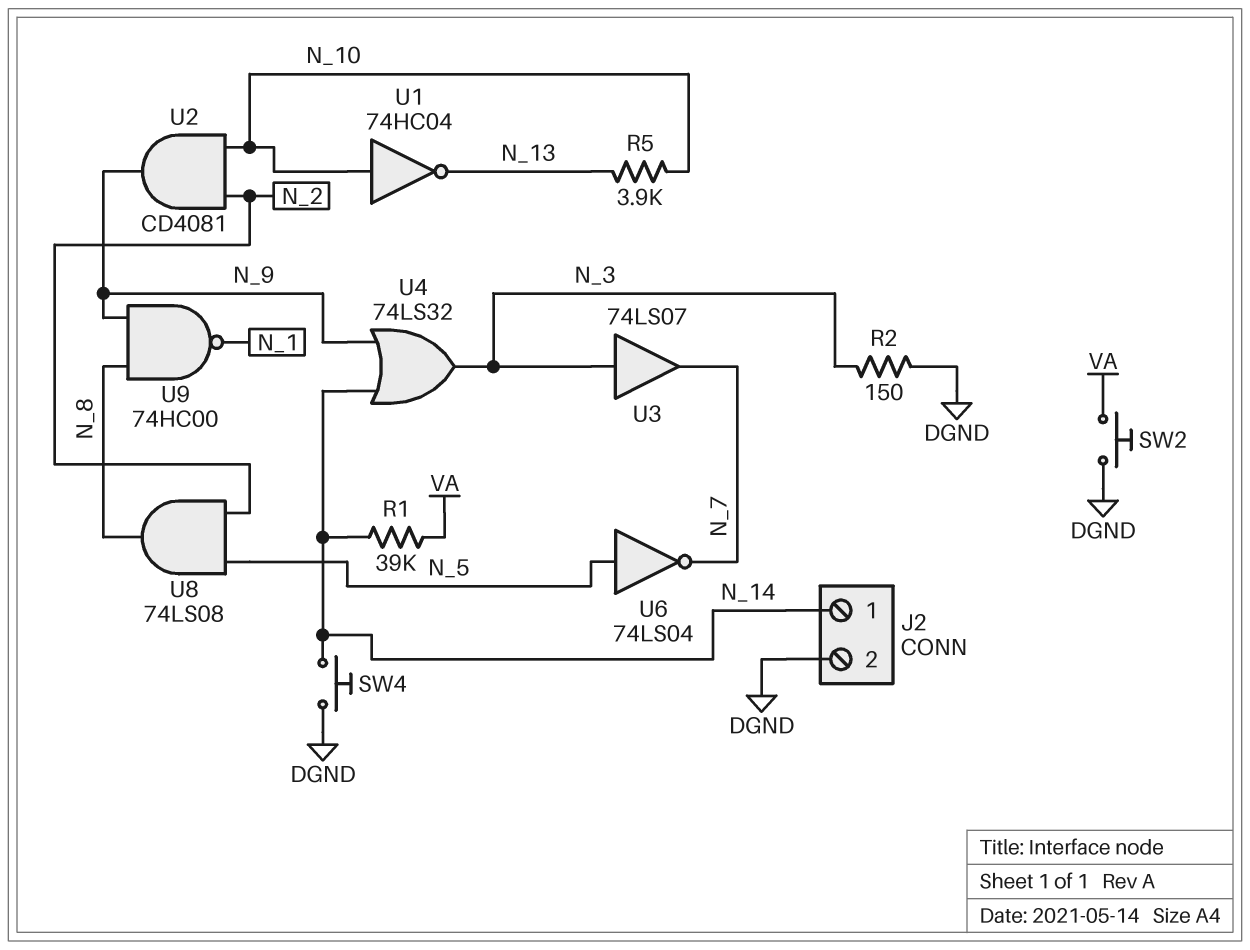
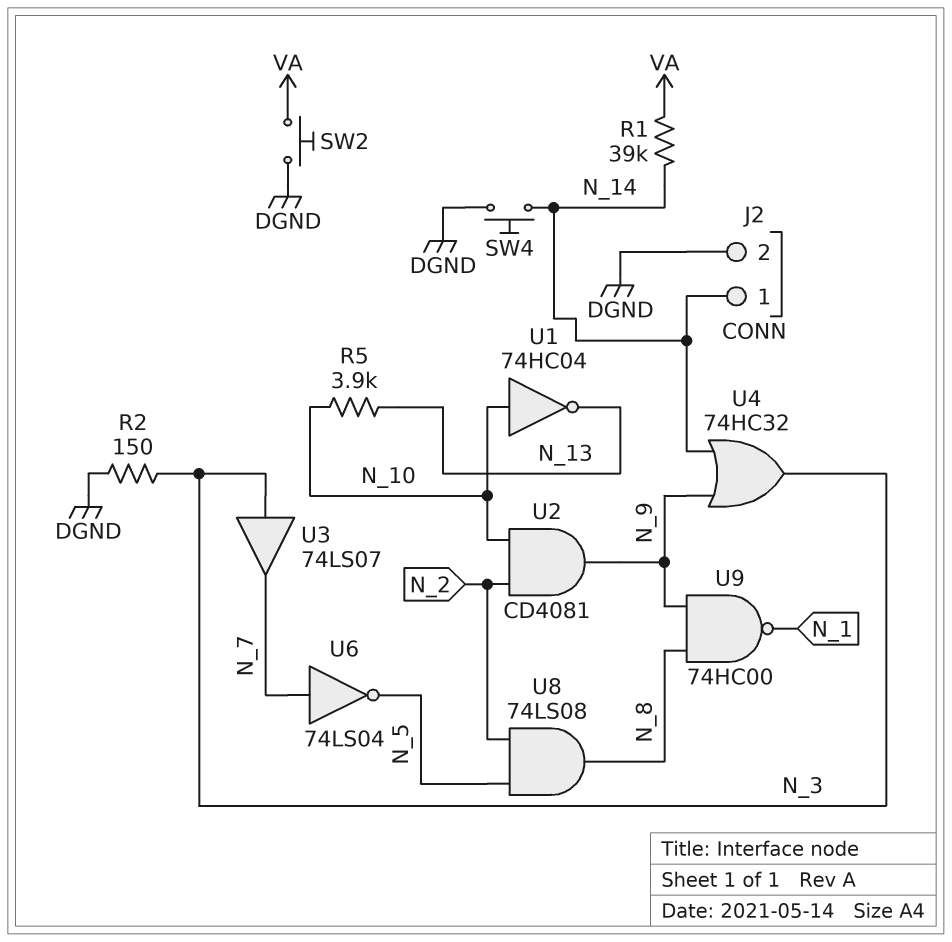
U4: OR 74LS32 (in N_9, in N_14, out N_3) -> OR 74HC32 (in N_9, in N_14, out N_3)
U6: NOT 74LS04 (in N_5, out N_7) -> NOT 74LS04 (in N_7, out N_5)

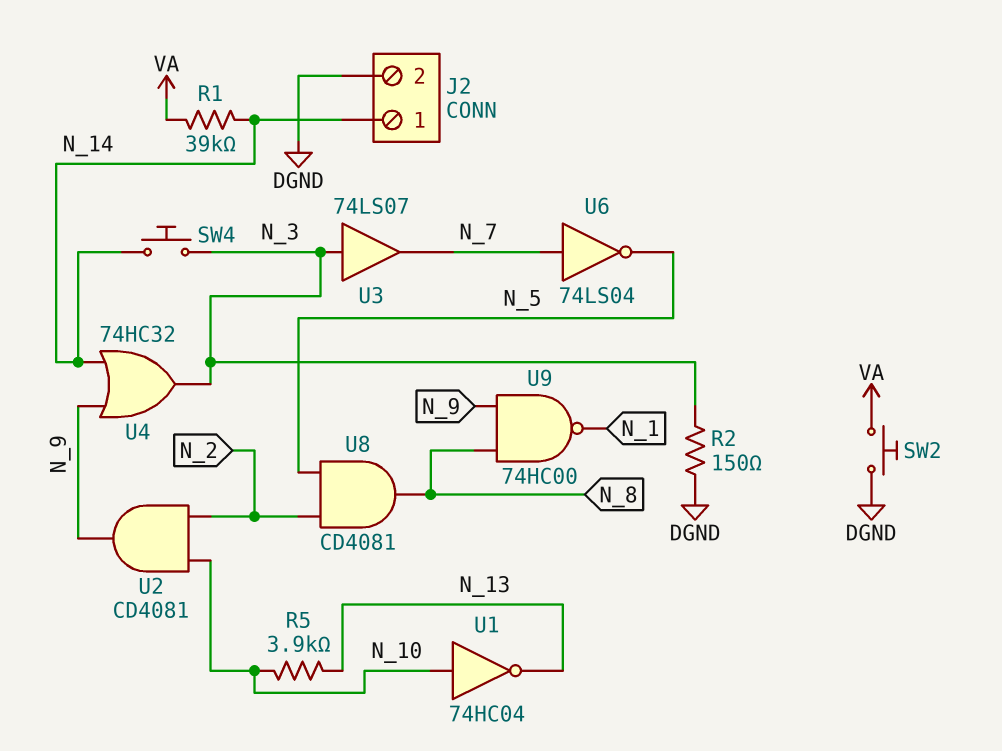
SW4: button (DGND, N_14) -> button (N_3, N_14)
U8: AND 74LS08 (in N_2, in N_5, out N_8) -> AND CD4081 (in N_2, in N_5, out N_8)

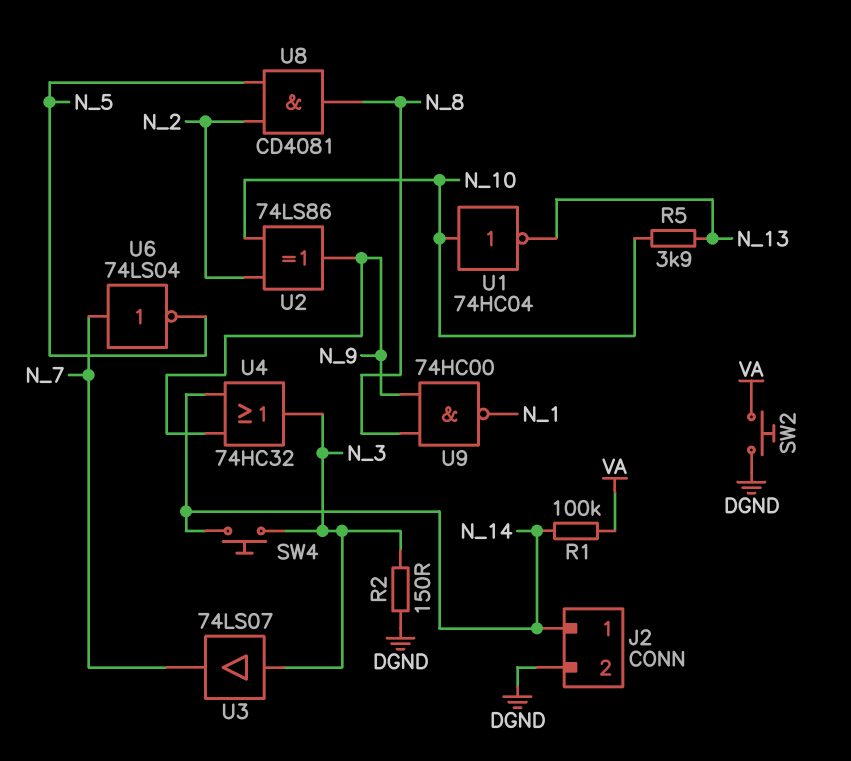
R1: 39k (N_14, VA) -> 100k (N_14, VA)
U2: AND CD4081 (in N_2, in N_10, out N_9) -> XOR 74LS86 (in N_2, in N_10, out N_9)

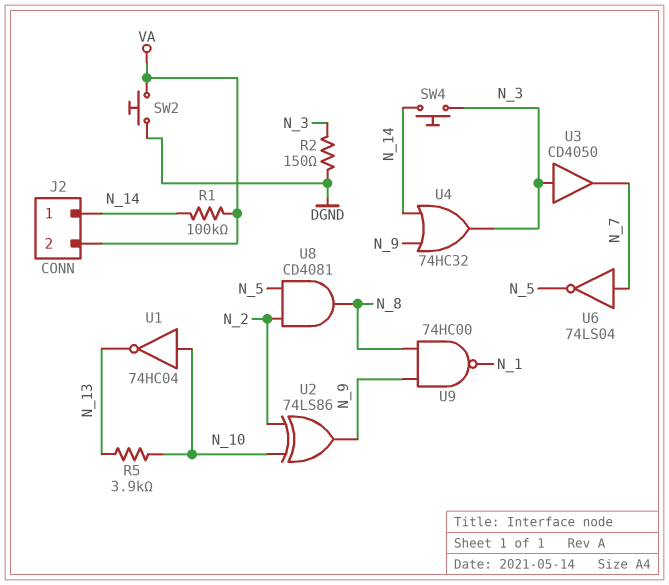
J2 pin 2: DGND -> VA
U3: buffer 74LS07 (in N_3, out N_7) -> buffer CD4050 (in N_3, out N_7)

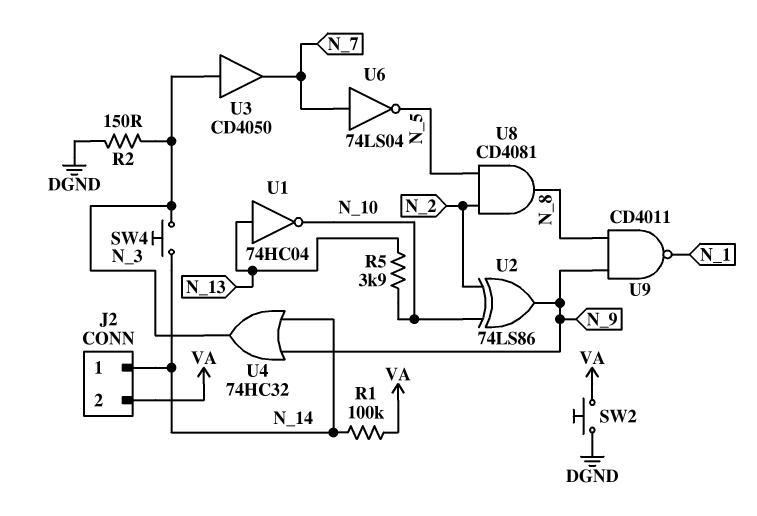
U1: NOT 74HC04 (in N_10, out N_13) -> NOT 74HC04 (in N_13, out N_10)
U9: NAND 74HC00 (in N_8, in N_9, out N_1) -> NAND CD4011 (in N_8, in N_9, out N_1)

